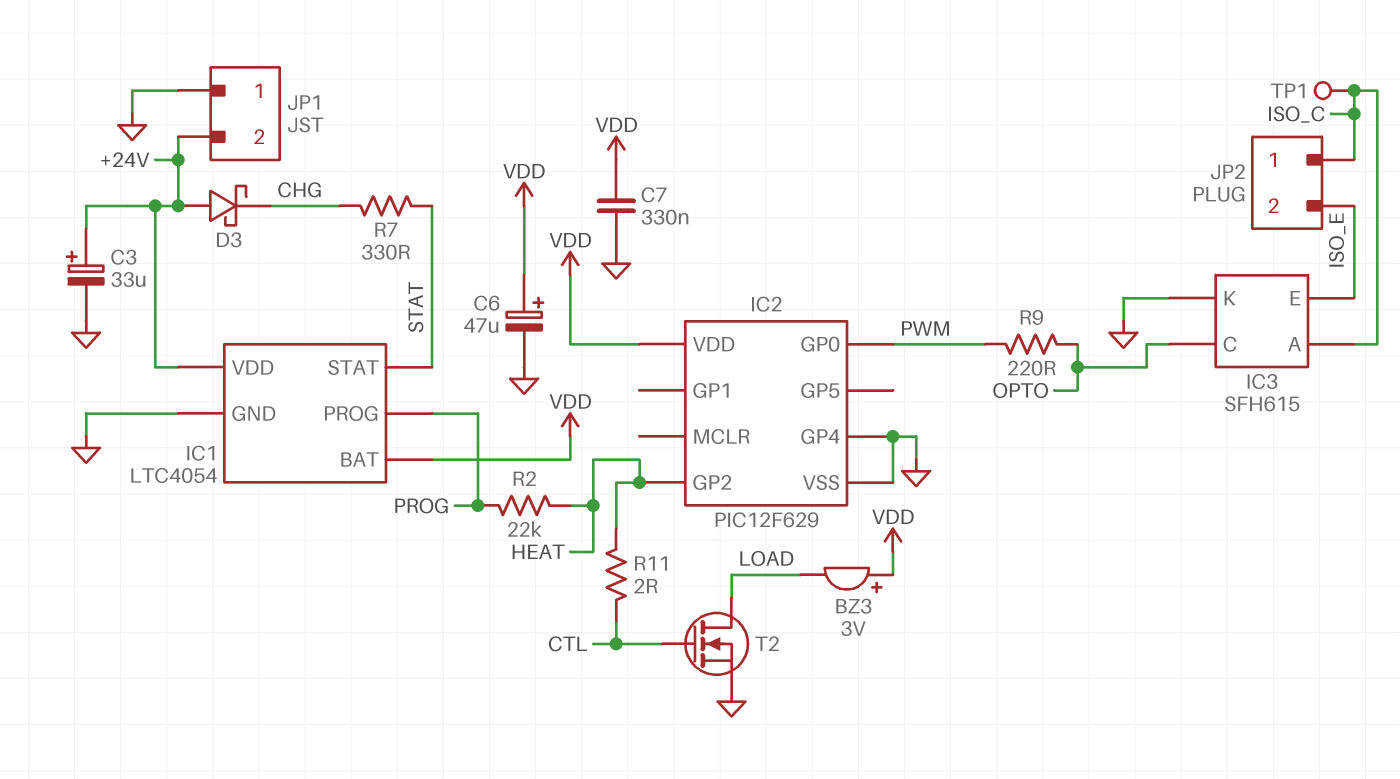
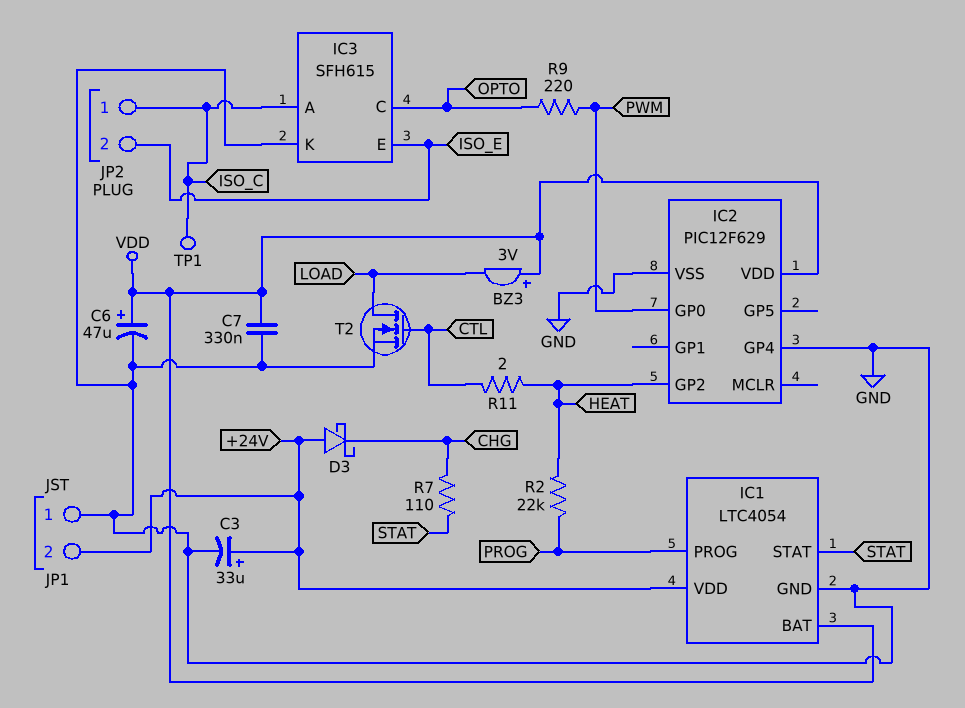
R7: 330 (CHG, STAT) -> 110 (CHG, STAT)

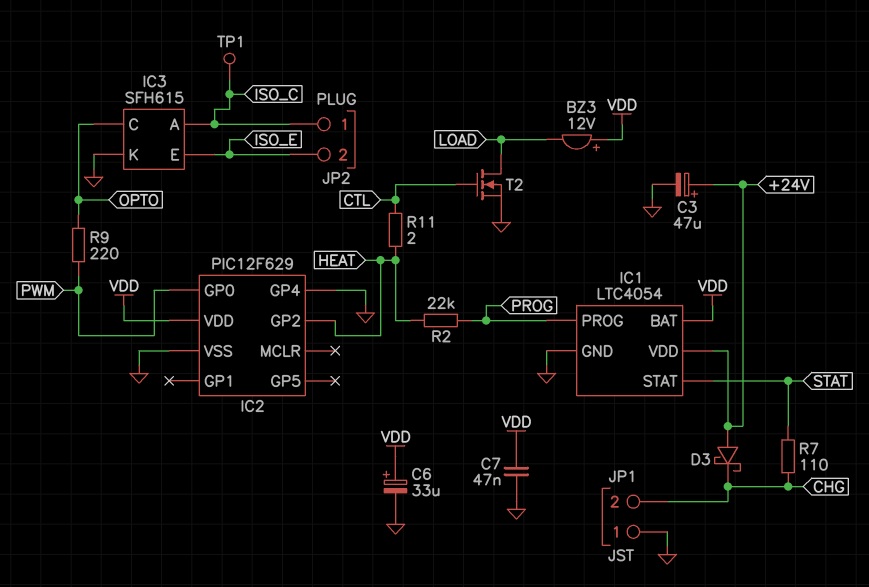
BZ3: buzzer 3V (plus VDD, minus LOAD) -> buzzer 12V (plus VDD, minus LOAD)
C3: 33uF (plus +24V, minus GND) -> 47uF (plus +24V, minus GND)
C6: 47uF (plus VDD, minus GND) -> 33uF (plus VDD, minus GND)
C7: 330nF (GND, VDD) -> 47nF (GND, VDD)
JP1 pin 2: +24V -> CHG

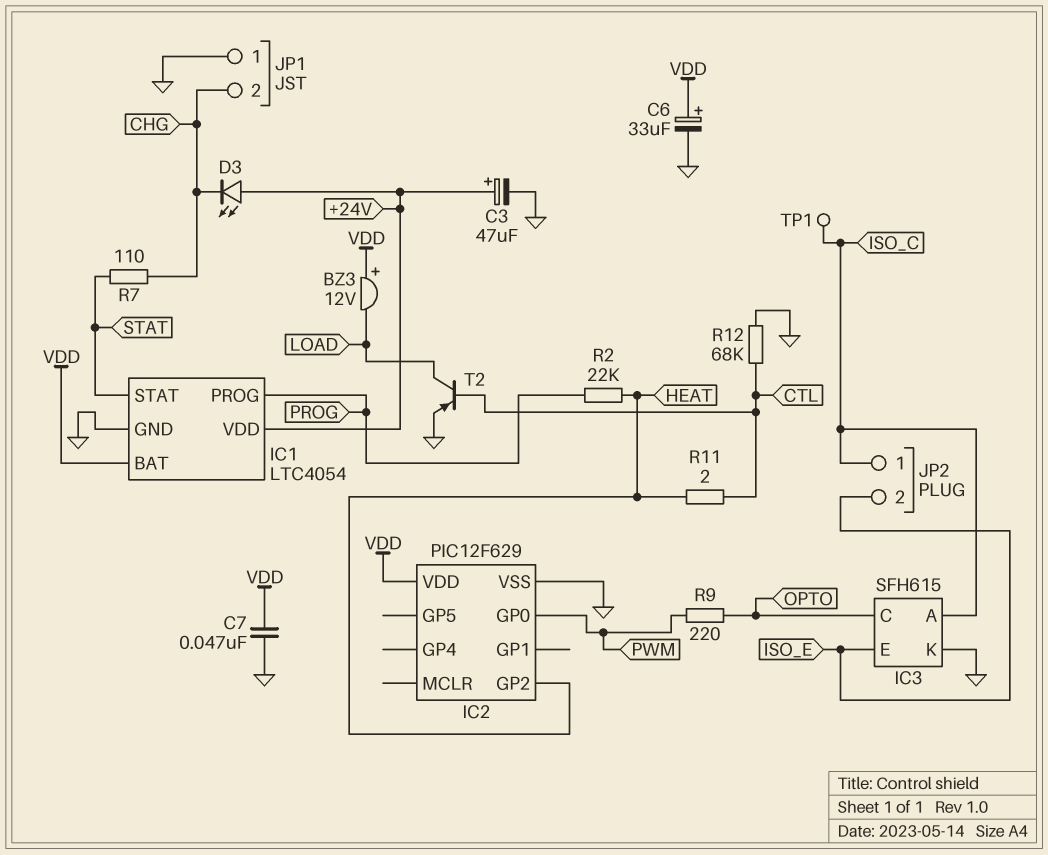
D3: schottky (A +24V, K CHG) -> LED (A +24V, K CHG)
IC2 pin GP4: GND -> none
R12: none -> 68k (CTL, GND)
T2: NMOS (G CTL, D LOAD, S GND) -> PNP (B CTL, C LOAD, E GND)

